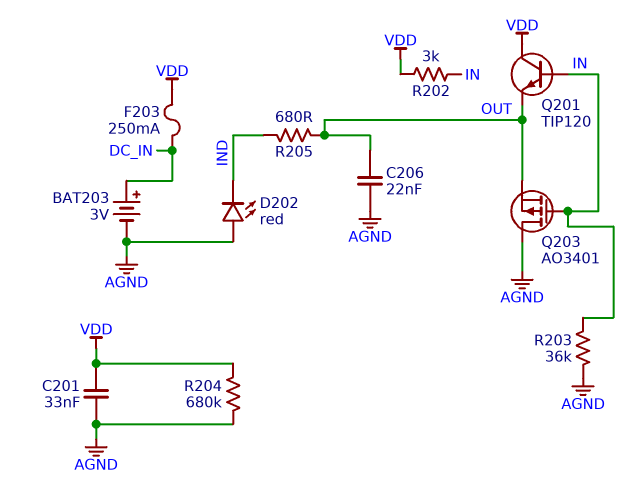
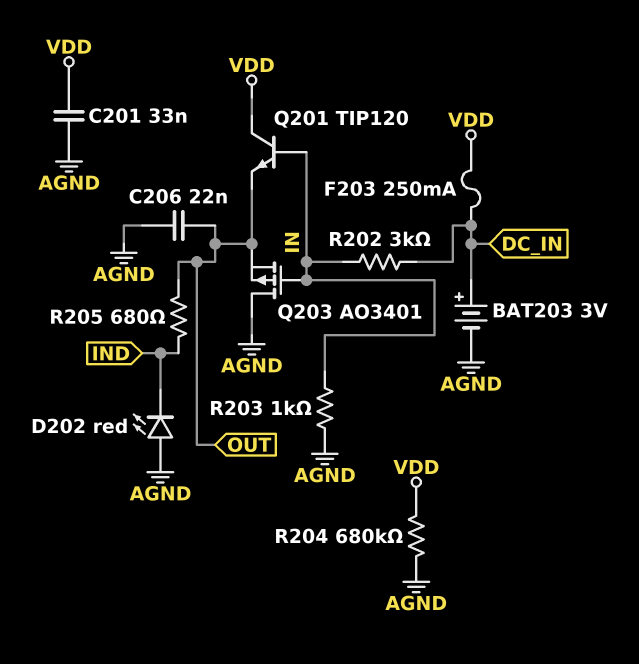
R202: 3k (IN, VDD) -> 3k (DC_IN, IN)
R203: 36k (AGND, IN) -> 1k (AGND, IN)

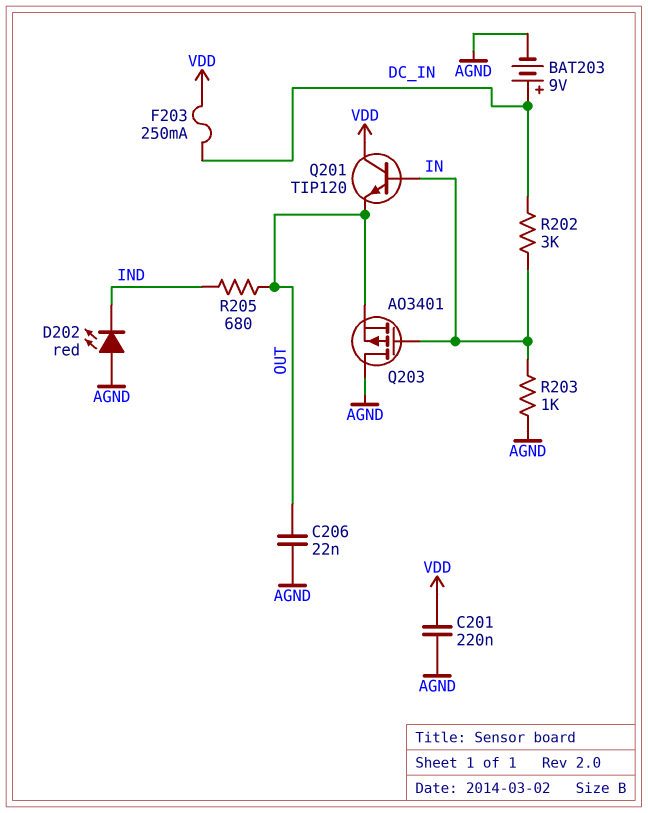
BAT203: 3V (plus DC_IN, minus AGND) -> 9V (plus DC_IN, minus AGND)
C201: 33nF (AGND, VDD) -> 220nF (AGND, VDD)
R204: 680k (AGND, VDD) -> none

